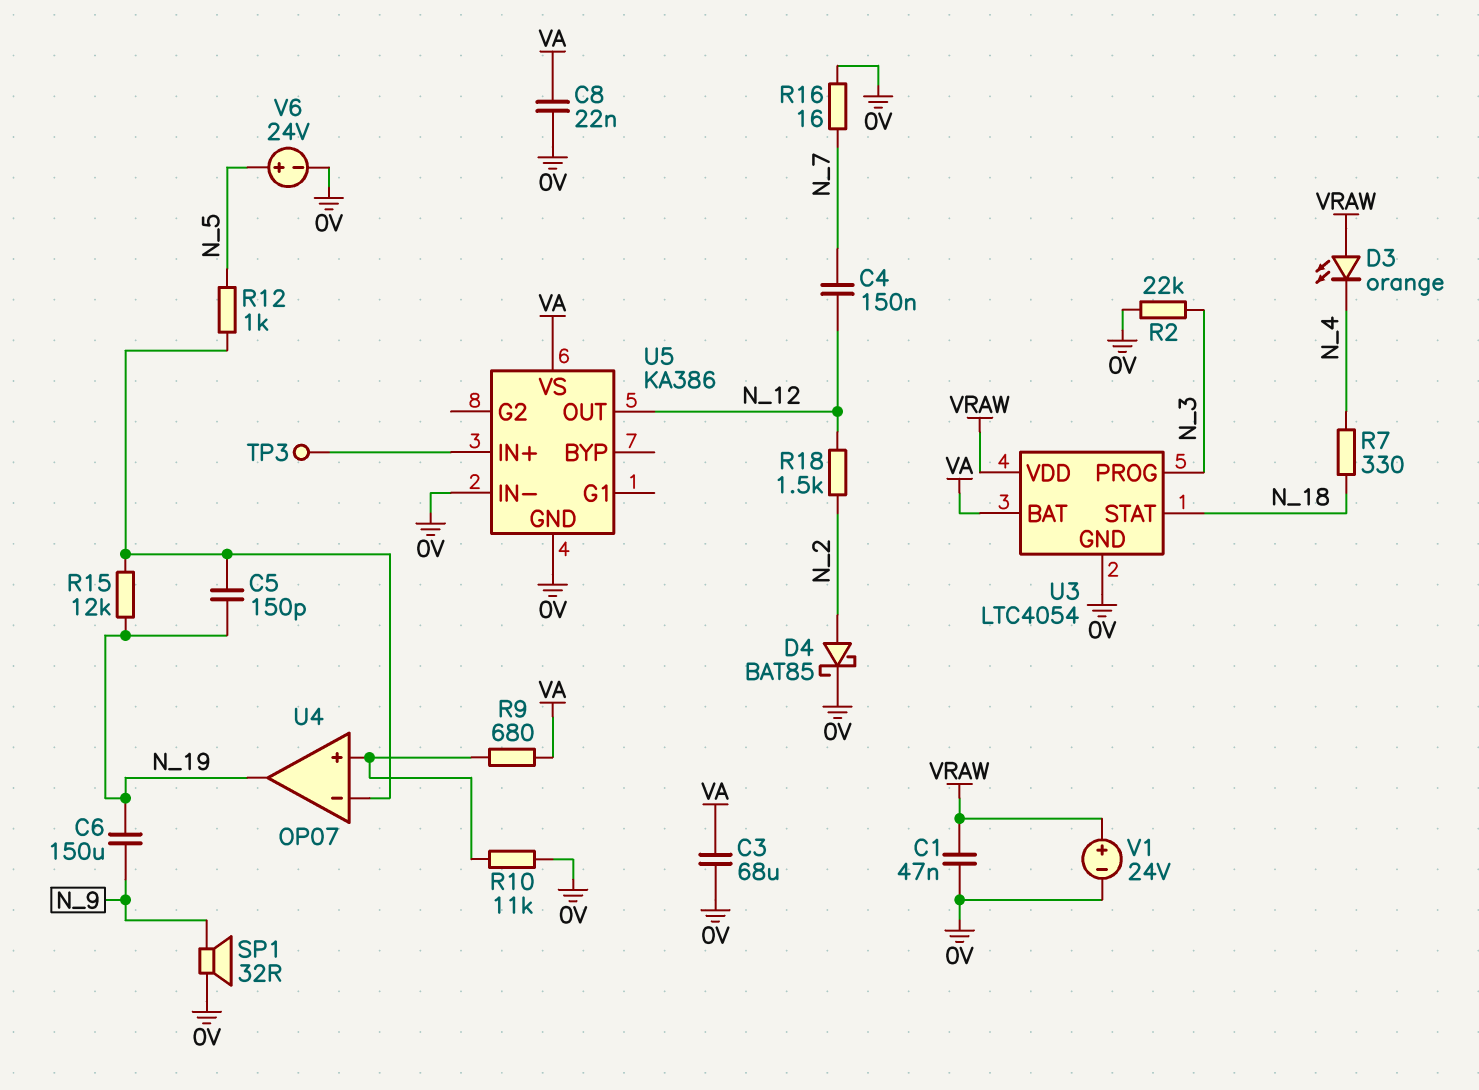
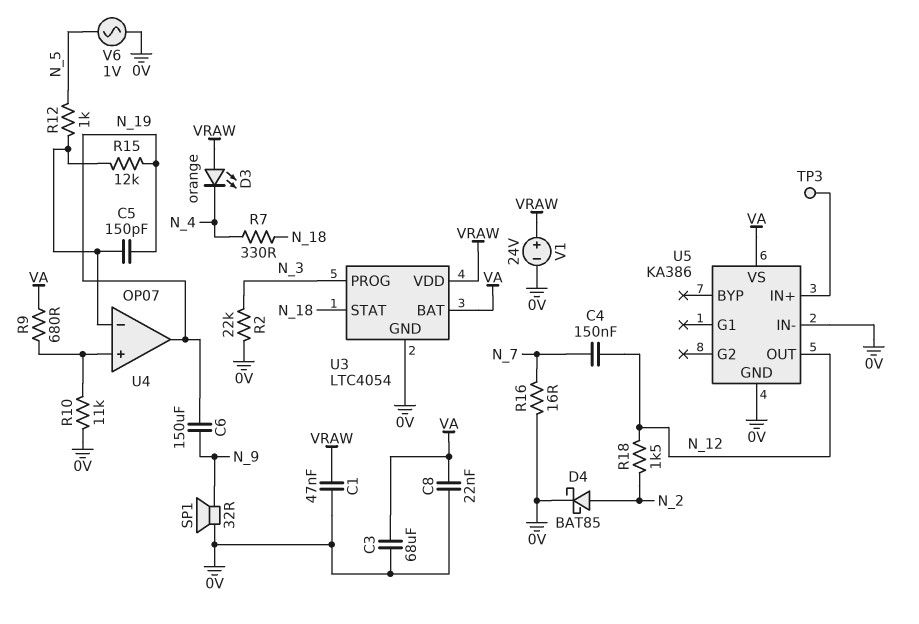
V6: 24V (plus N_5, minus 0V) -> AC 1V (0V, N_5)

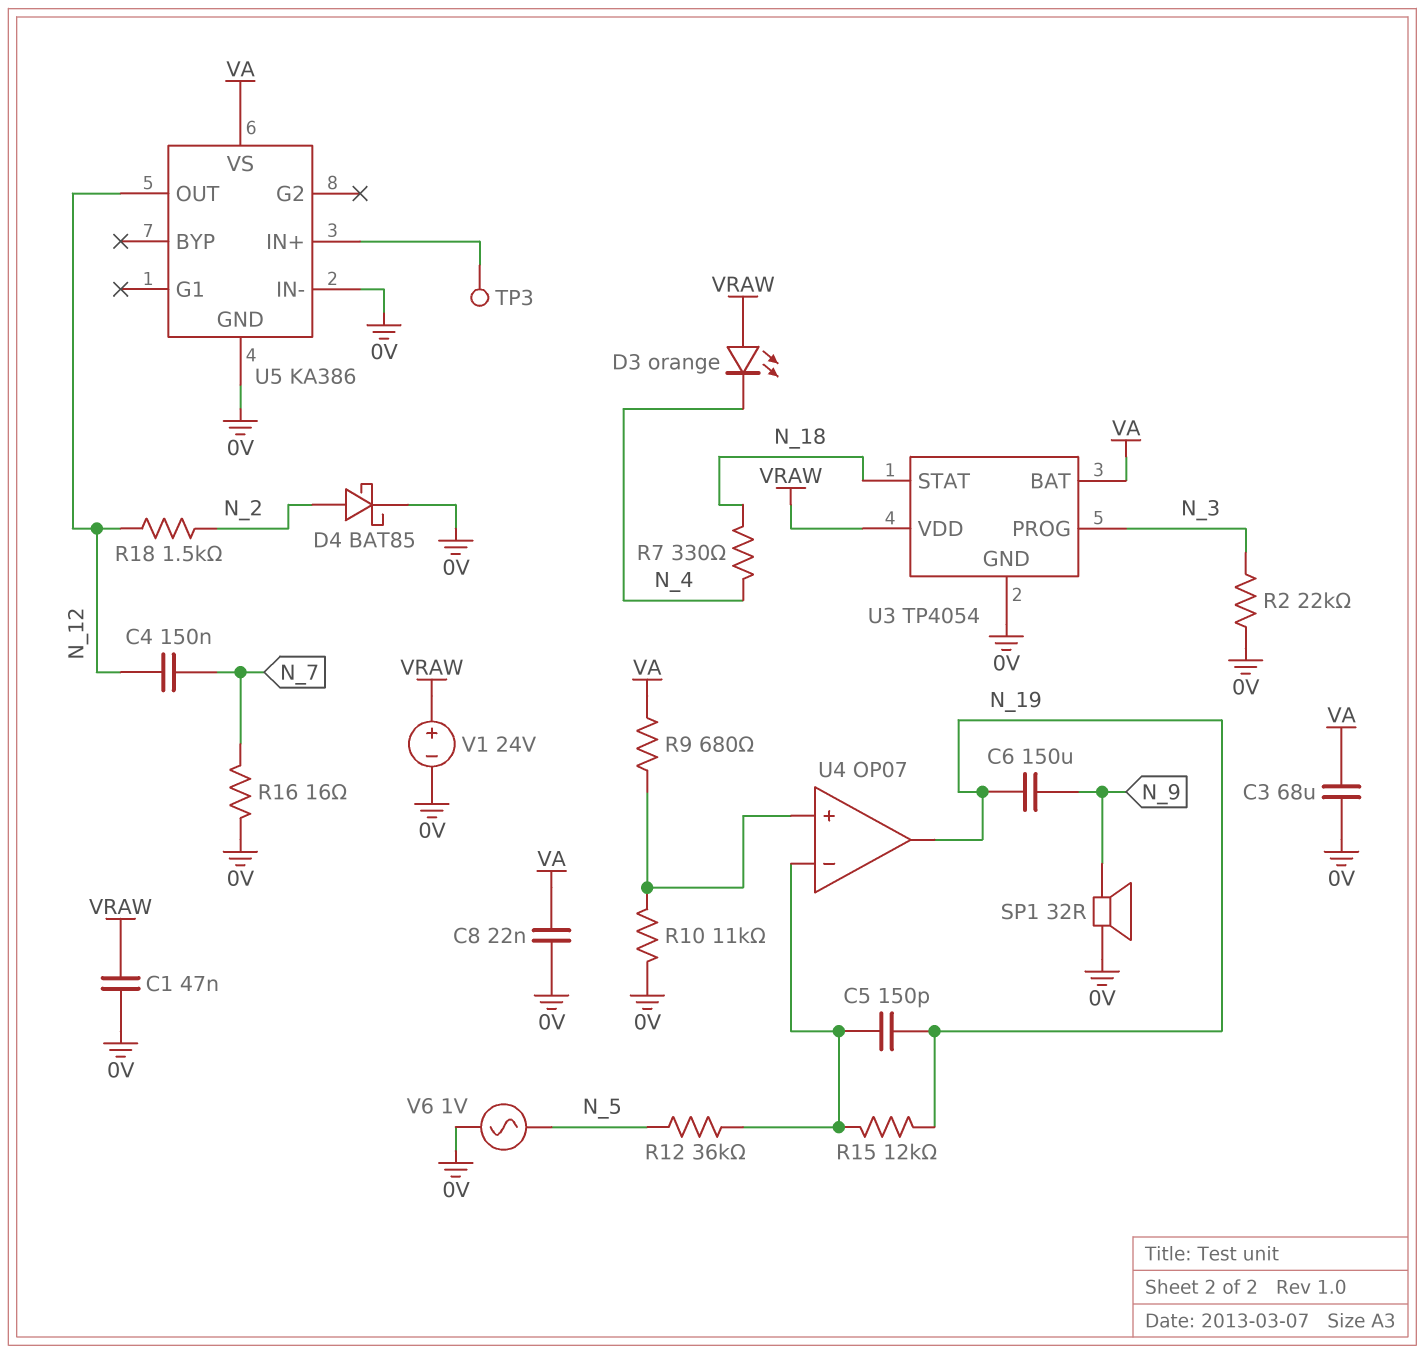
R12: 1k (N_5, U4/in-) -> 36k (N_5, U4/in-)
U3: LTC4054 -> TP4054

